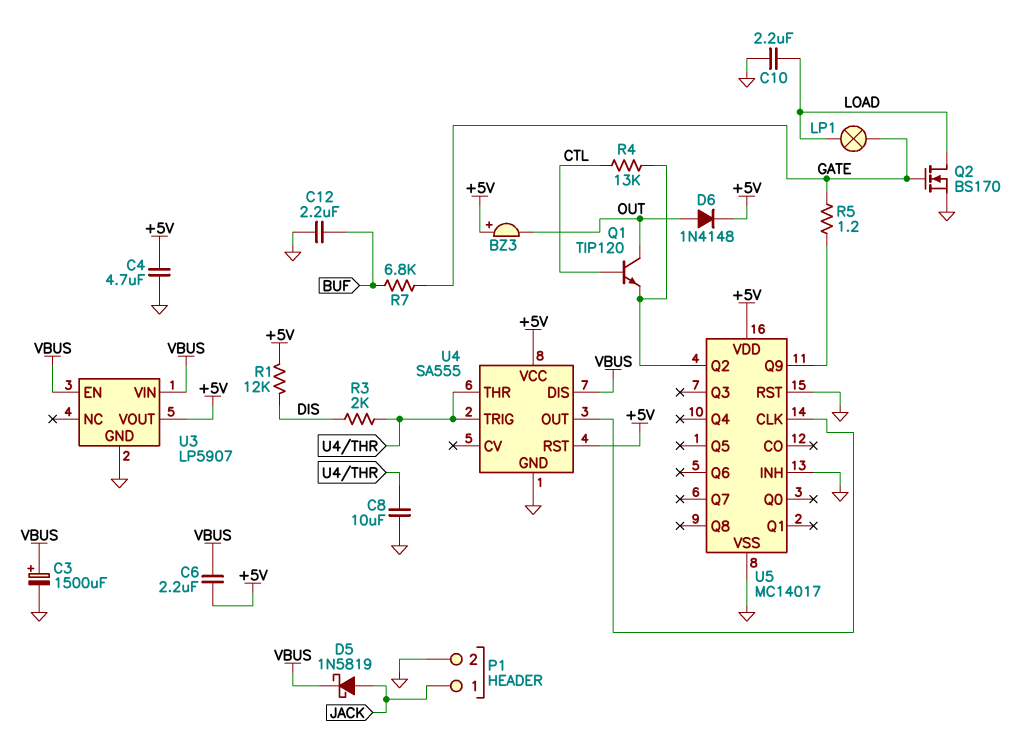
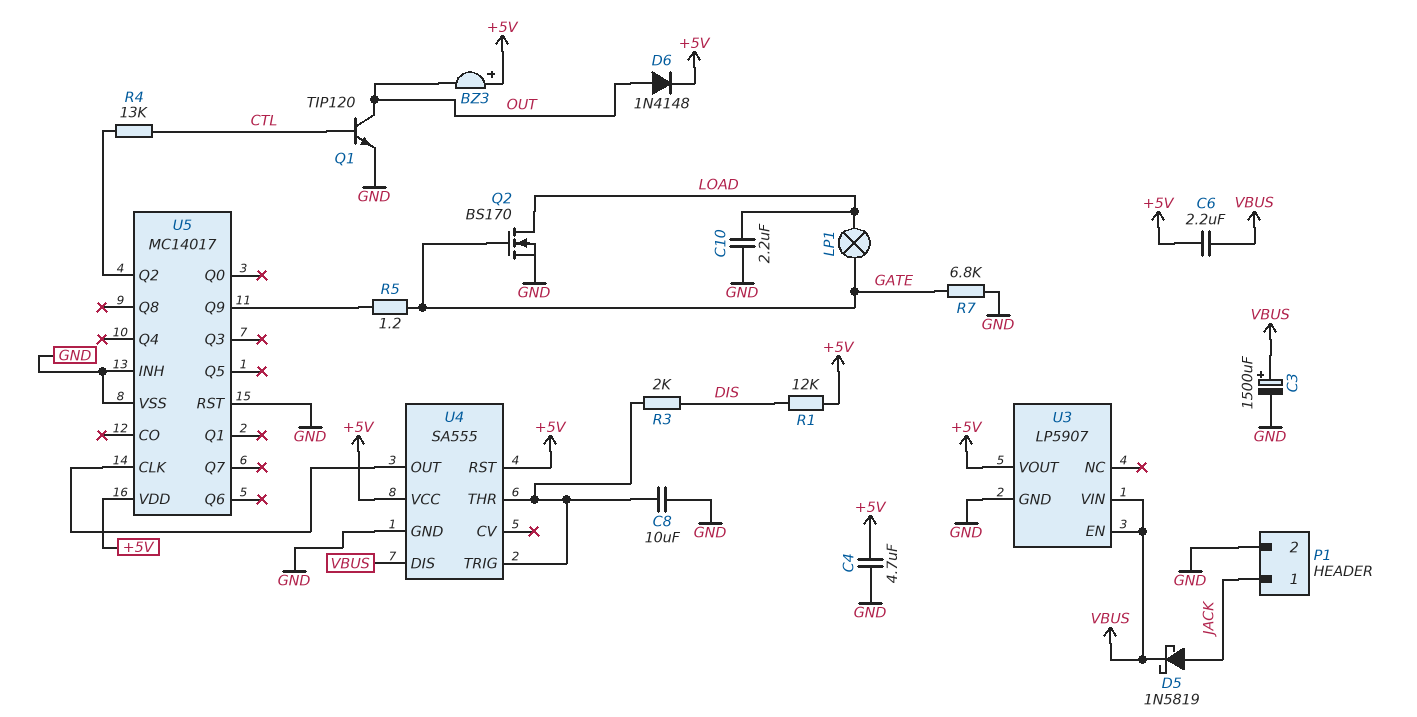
C12: 2.2uF (BUF, GND) -> none
Q1: NPN TIP120 (B CTL, C OUT, E U5/Q2) -> NPN TIP120 (B CTL, C OUT, E GND)
R7: 6.8k (BUF, GATE) -> 6.8k (GATE, GND)

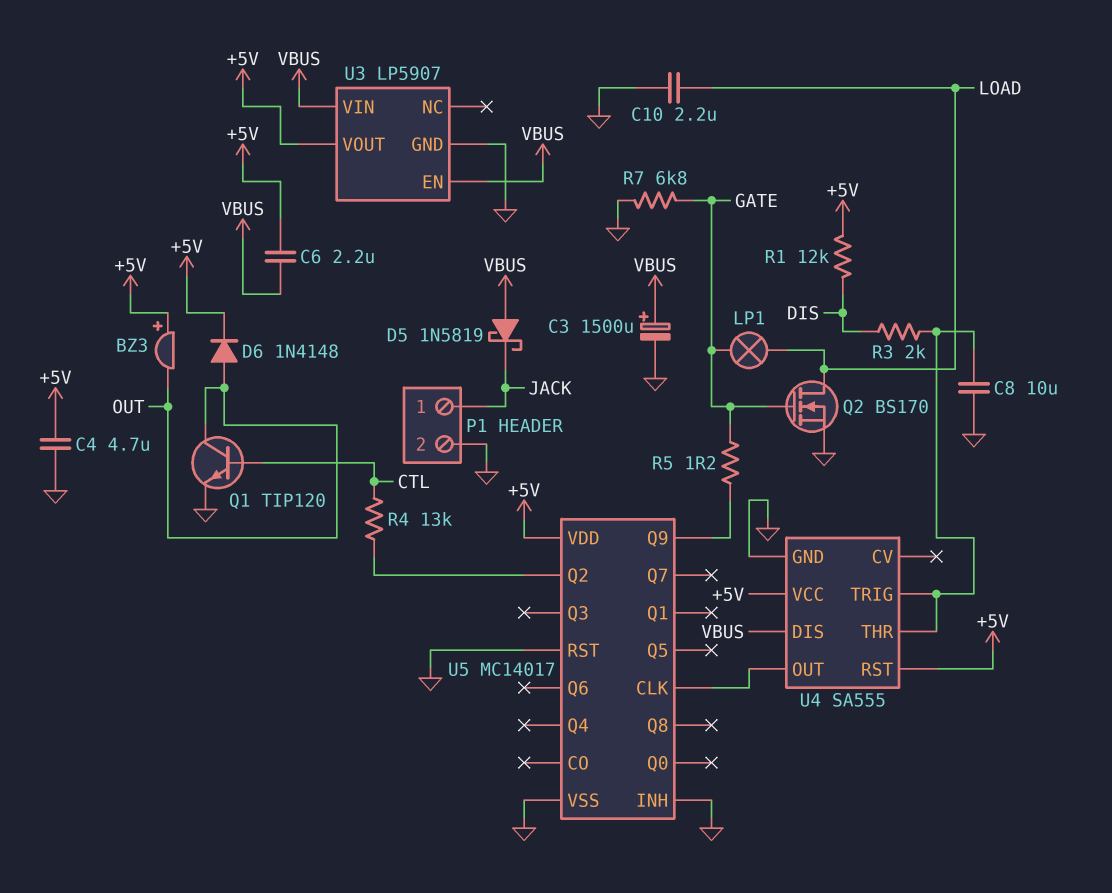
D5: schottky 1N5819 (A JACK, K VBUS) -> schottky 1N5819 (A VBUS, K JACK)

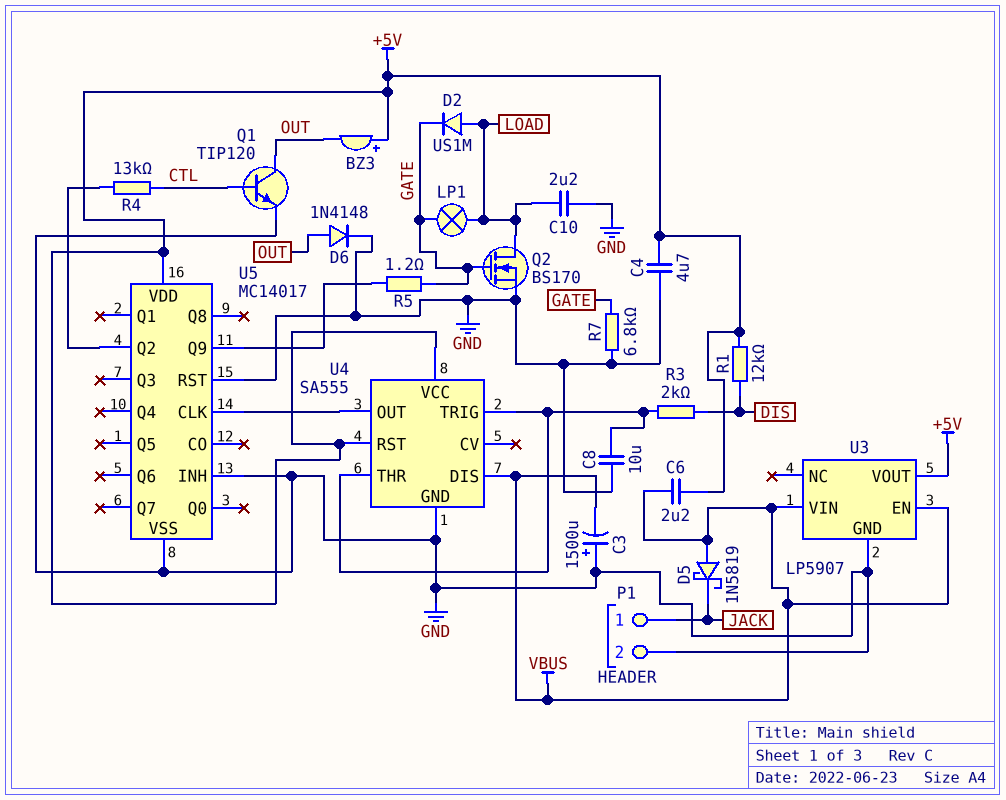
C3: 1500uF (plus VBUS, minus GND) -> 1500uF (plus GND, minus VBUS)
D2: none -> diode US1M (A LOAD, K GATE)
D6: diode 1N4148 (A OUT, K +5V) -> diode 1N4148 (A OUT, K GND)

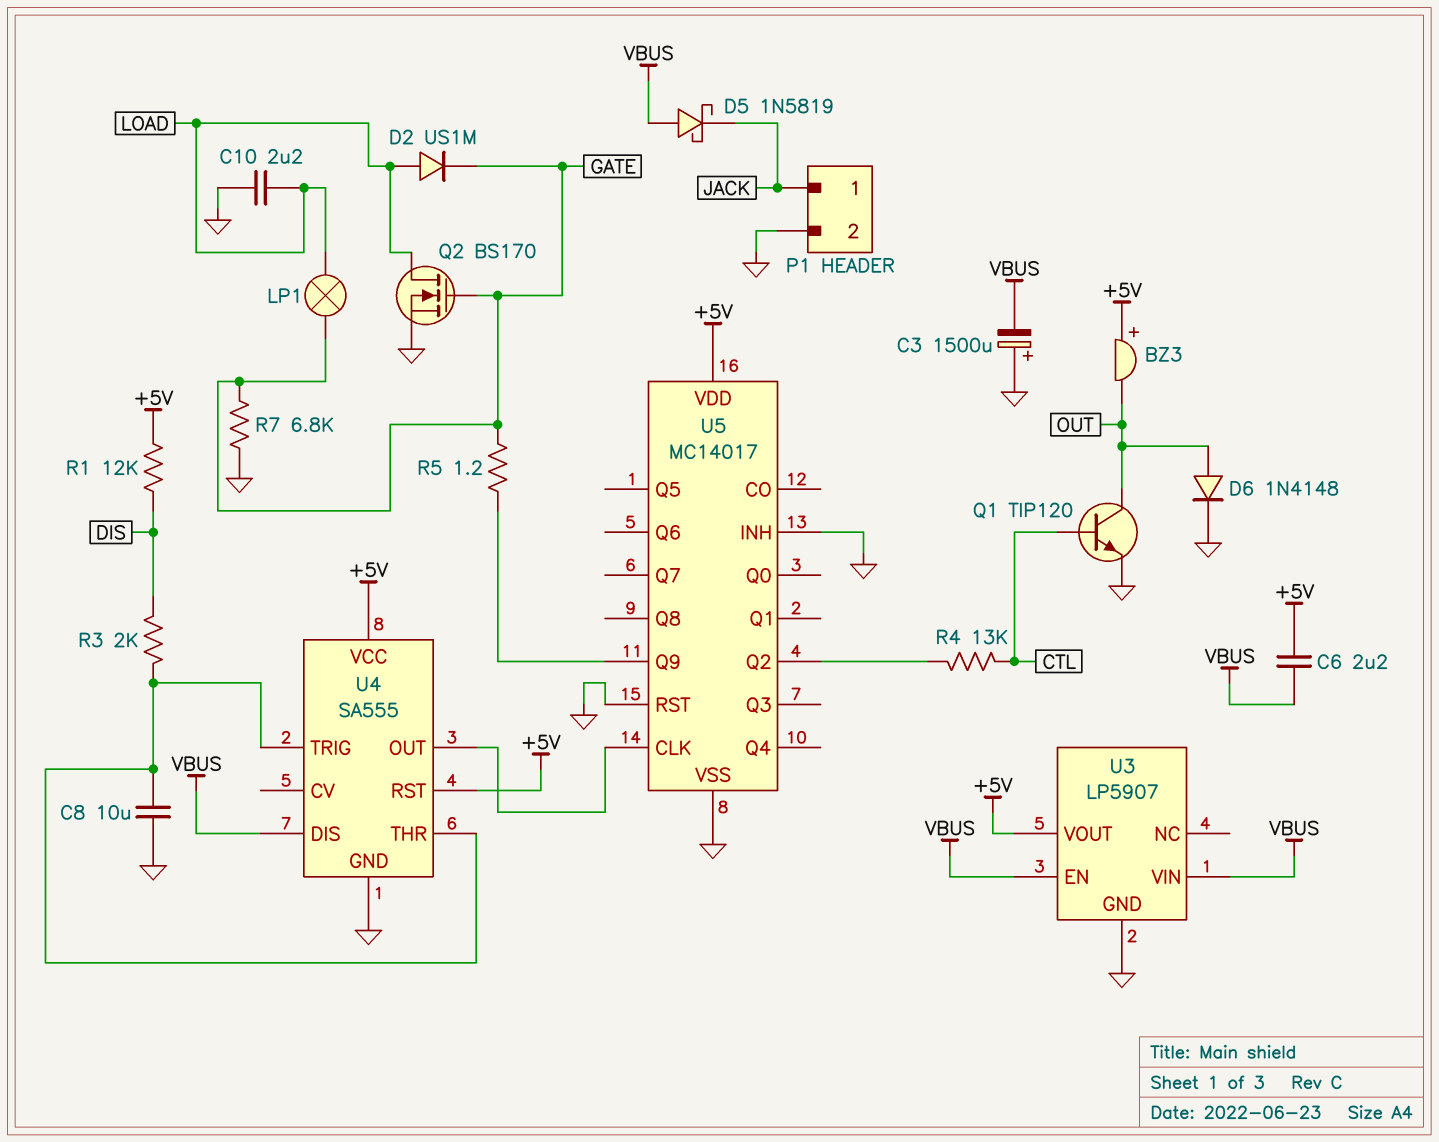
C4: 4.7uF (+5V, GND) -> none

